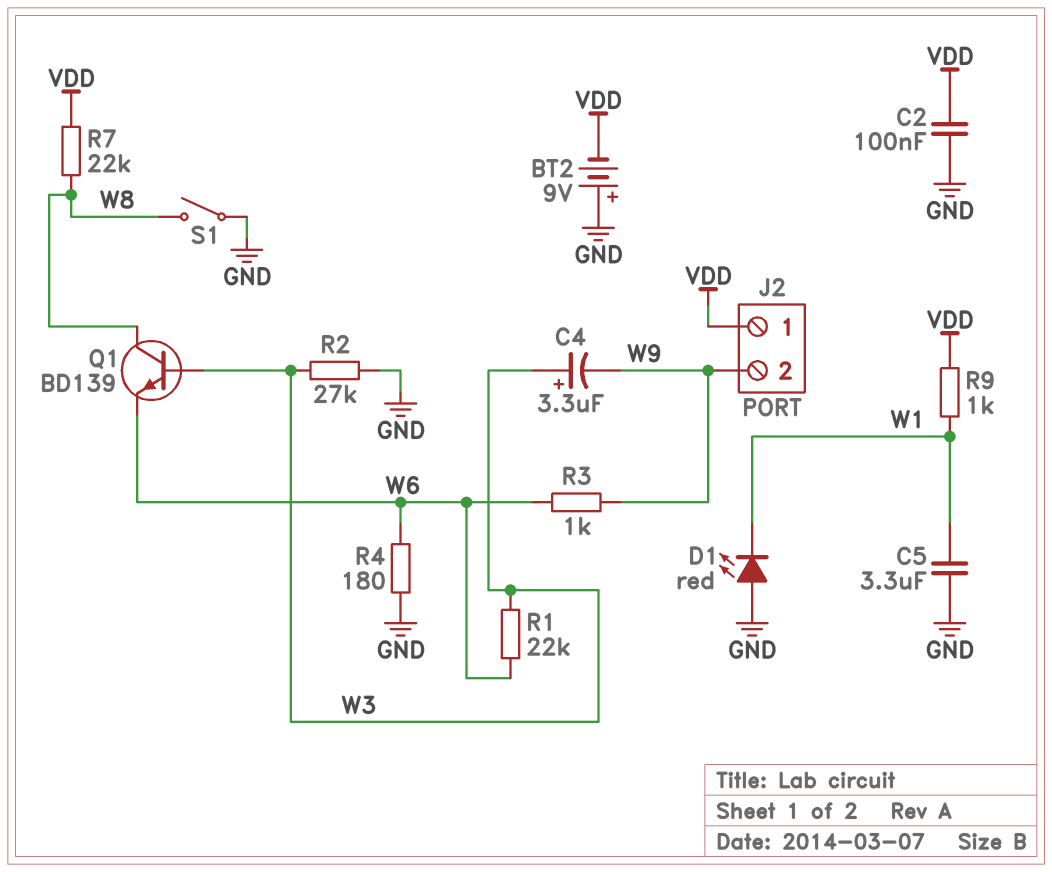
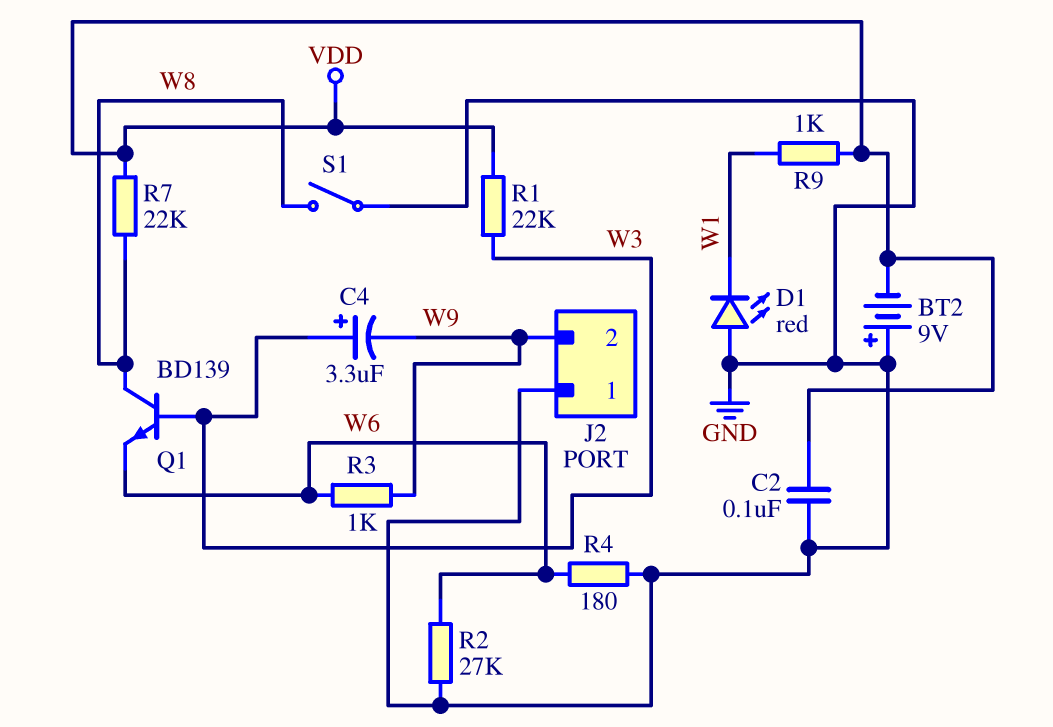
C5: 3.3uF (GND, W1) -> none
J2 pin 1: VDD -> GND
R1: 22k (W3, W6) -> 22k (VDD, W3)
R2: 27k (GND, W3) -> 27k (GND, W6)

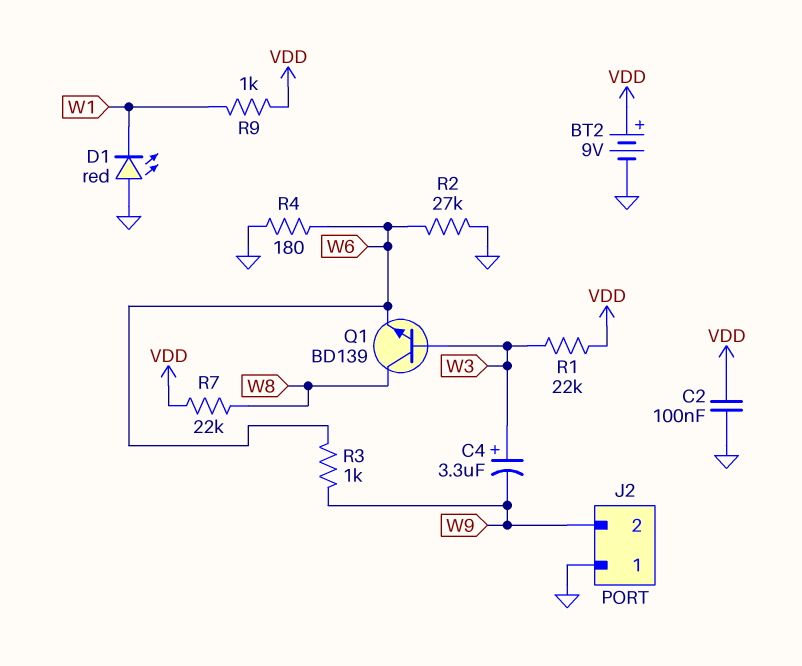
BT2: 9V (plus GND, minus VDD) -> 9V (plus VDD, minus GND)
S1: switch (GND, W8) -> none

